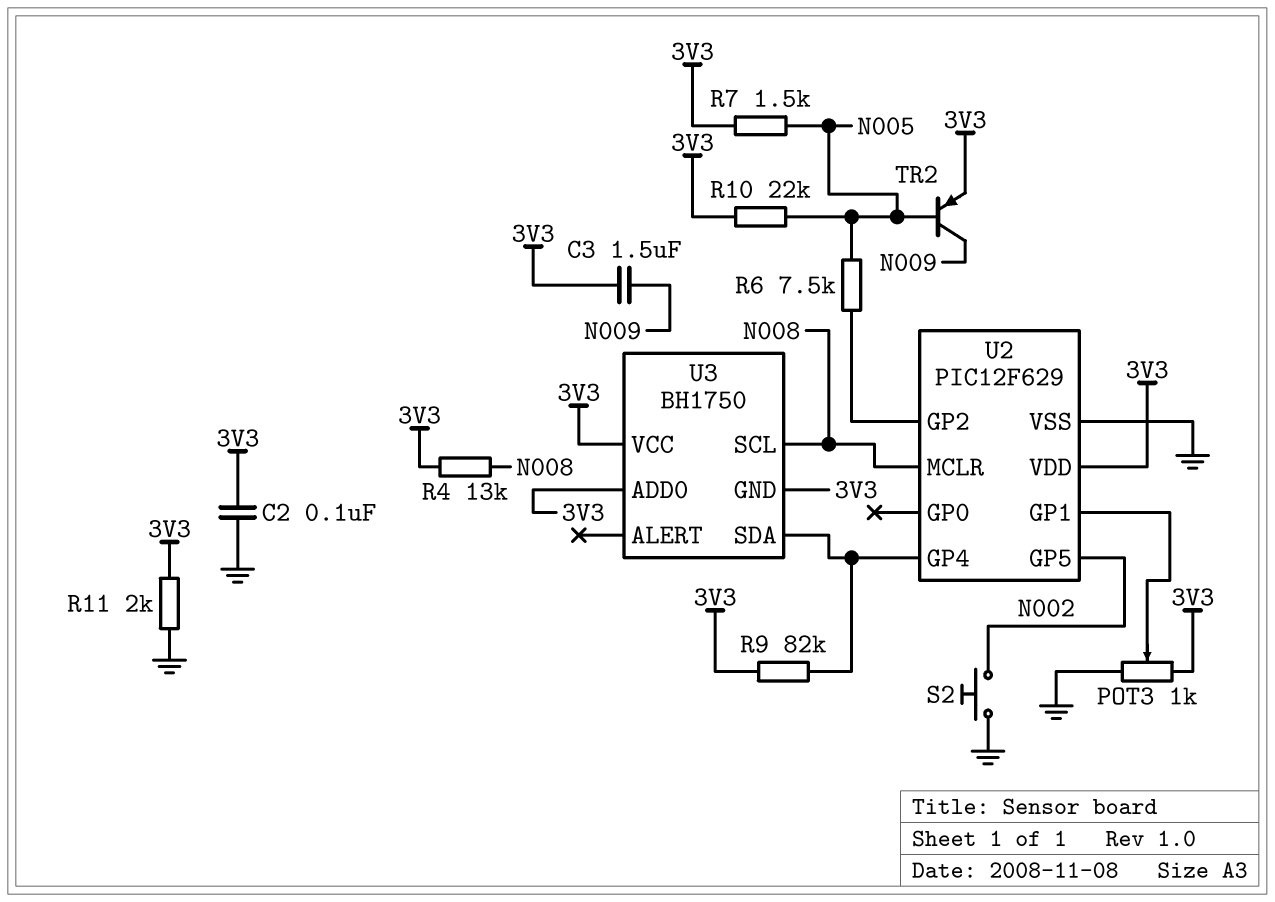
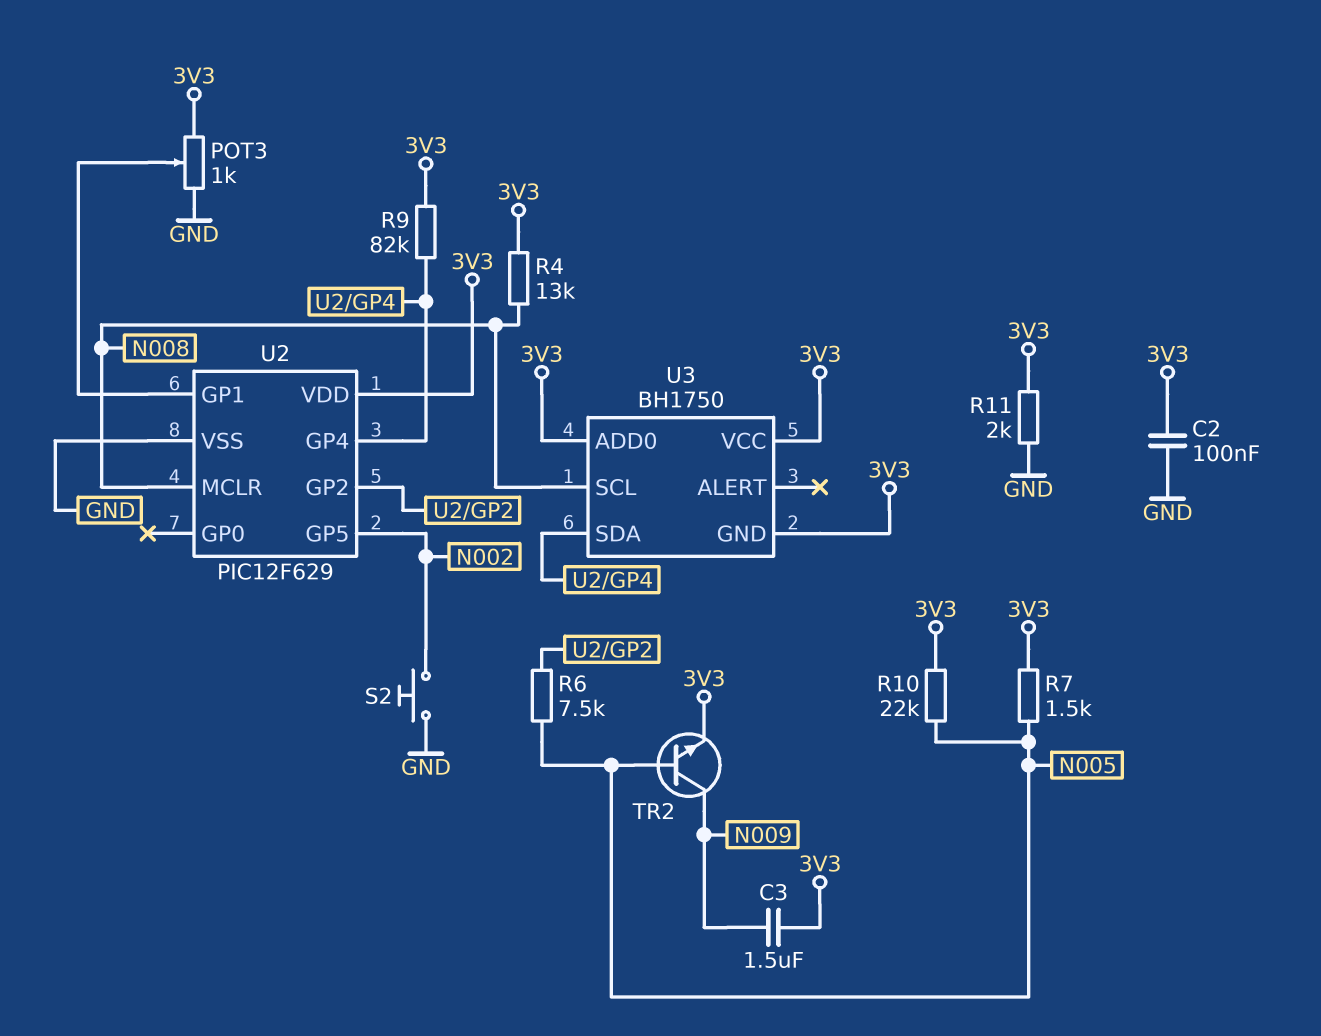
TR2: PNP (B N005, C N009, E 3V3) -> NPN (B N005, C N009, E 3V3)

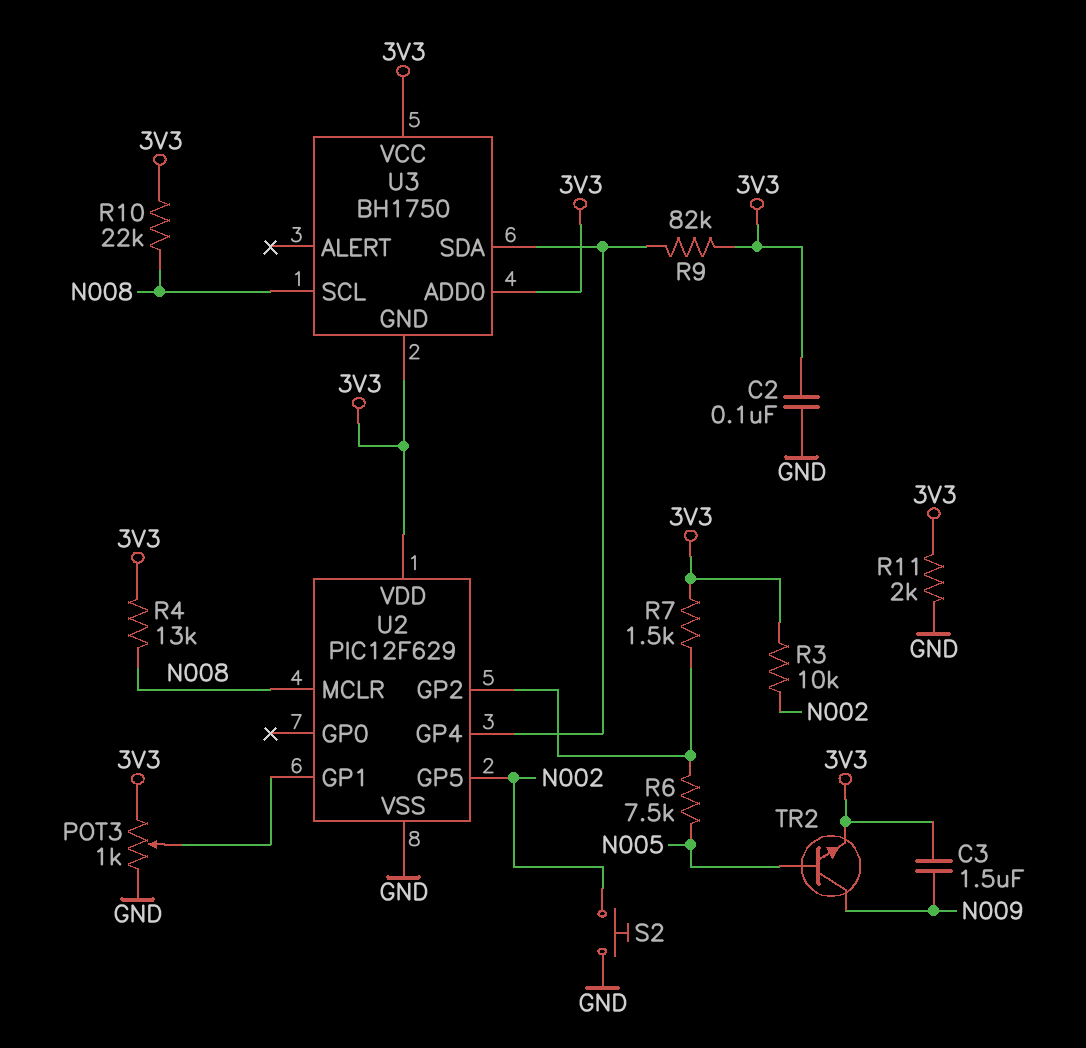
R3: none -> 10k (3V3, N002)
R7: 1.5k (3V3, N005) -> 1.5k (3V3, U2/GP2)
R10: 22k (3V3, N005) -> 22k (3V3, N008)

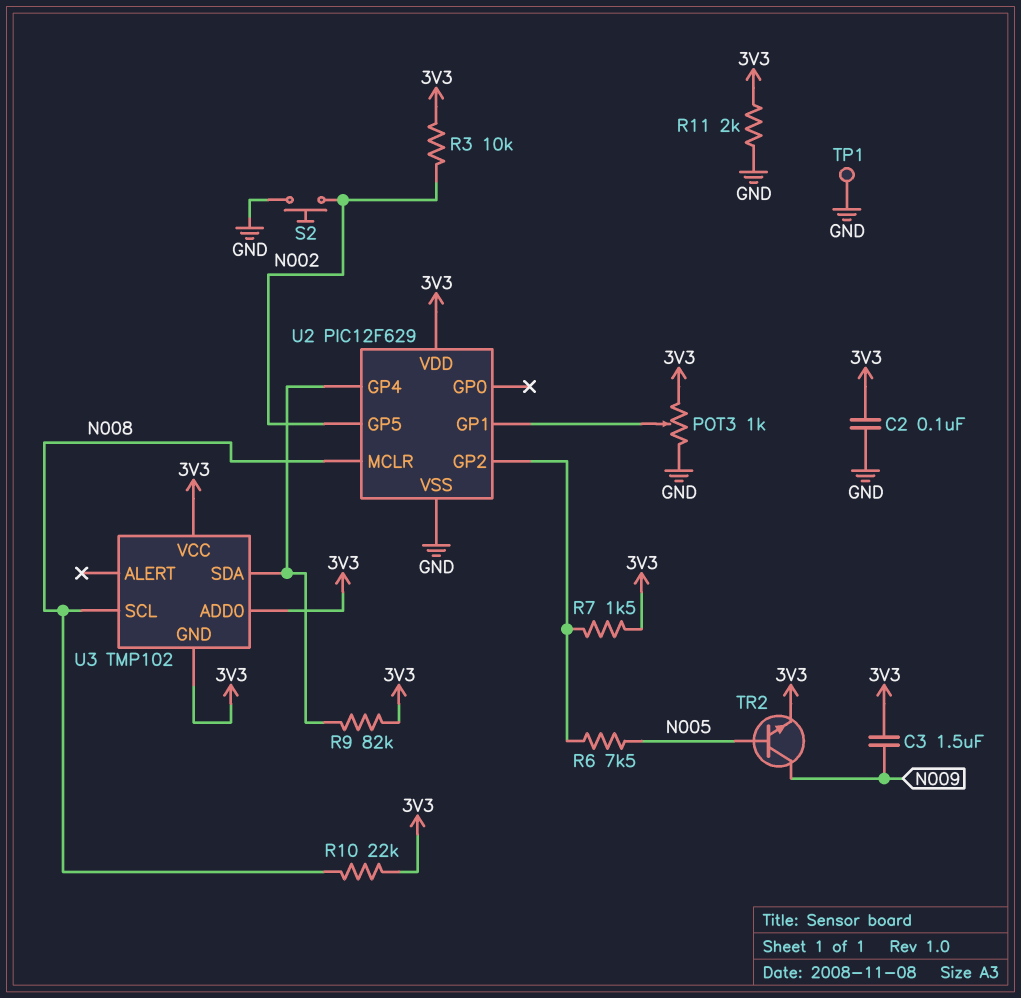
R4: 13k (3V3, N008) -> none
TP1: none -> test point (GND)
U3: BH1750 -> TMP102

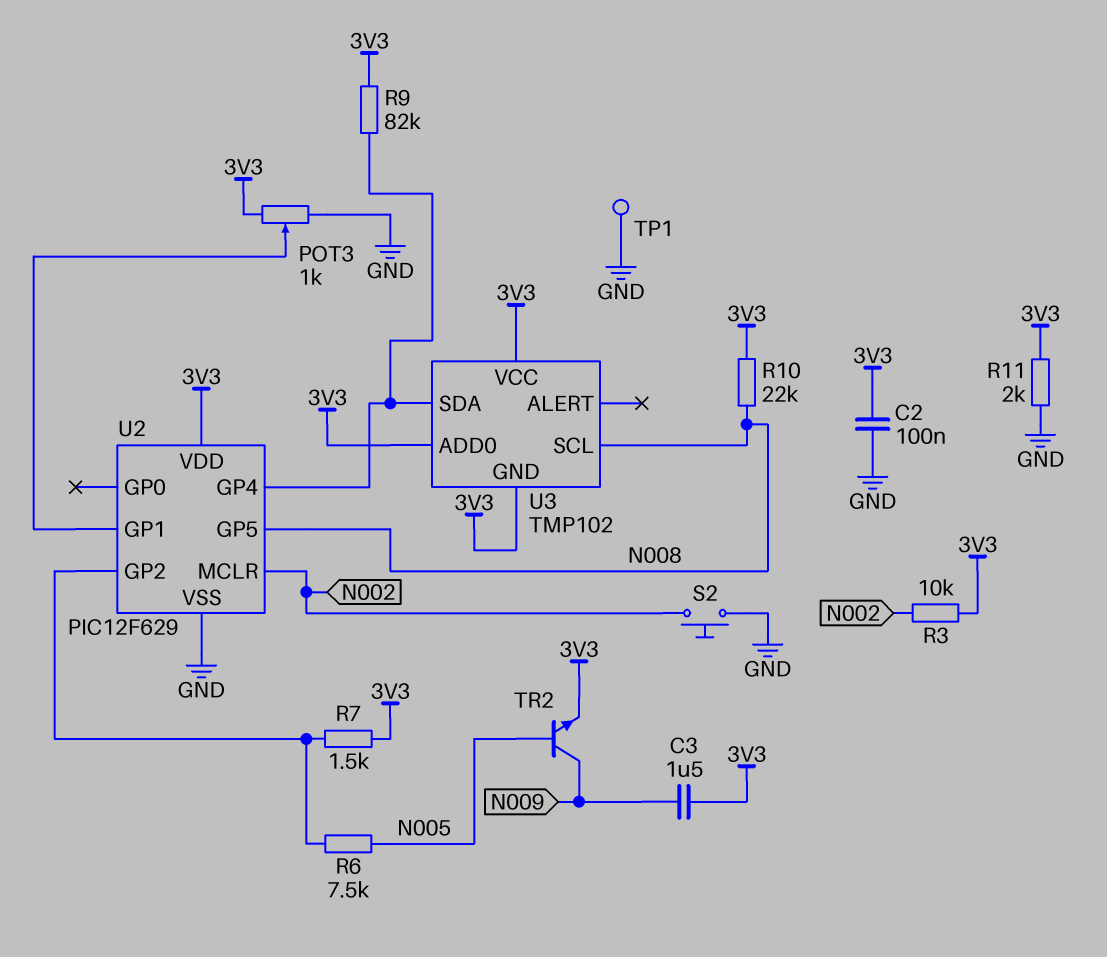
U2 pin GP5: N002 -> N008
U2 pin MCLR: N008 -> N002

